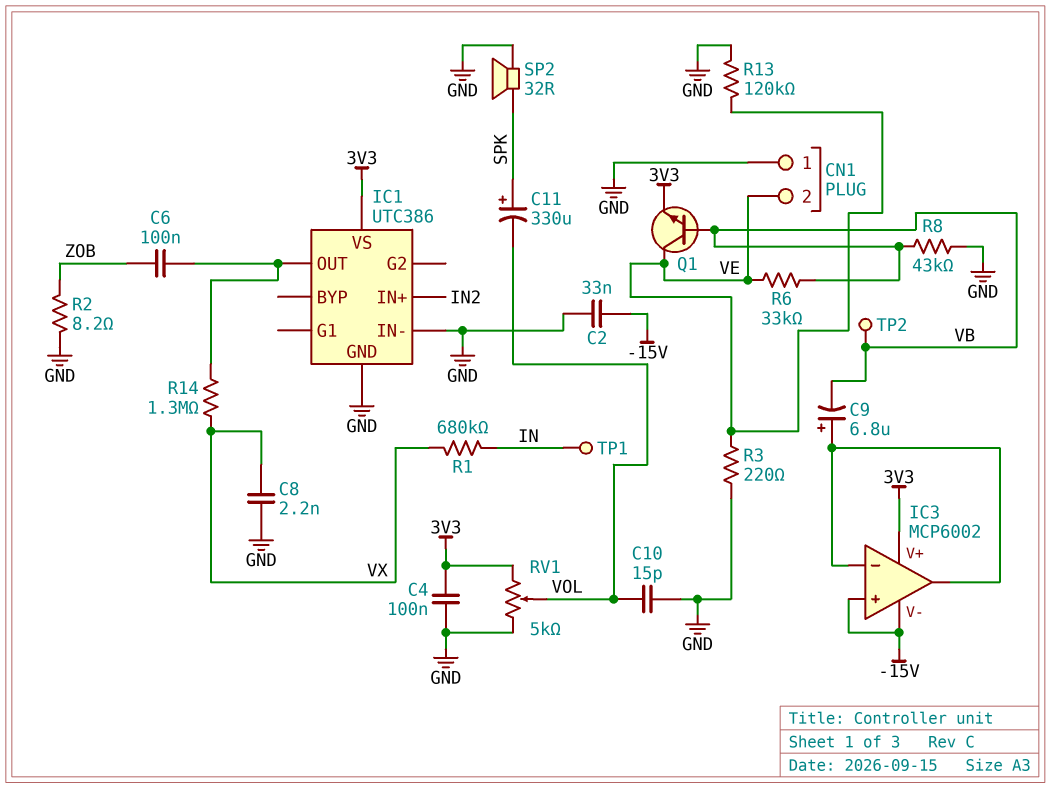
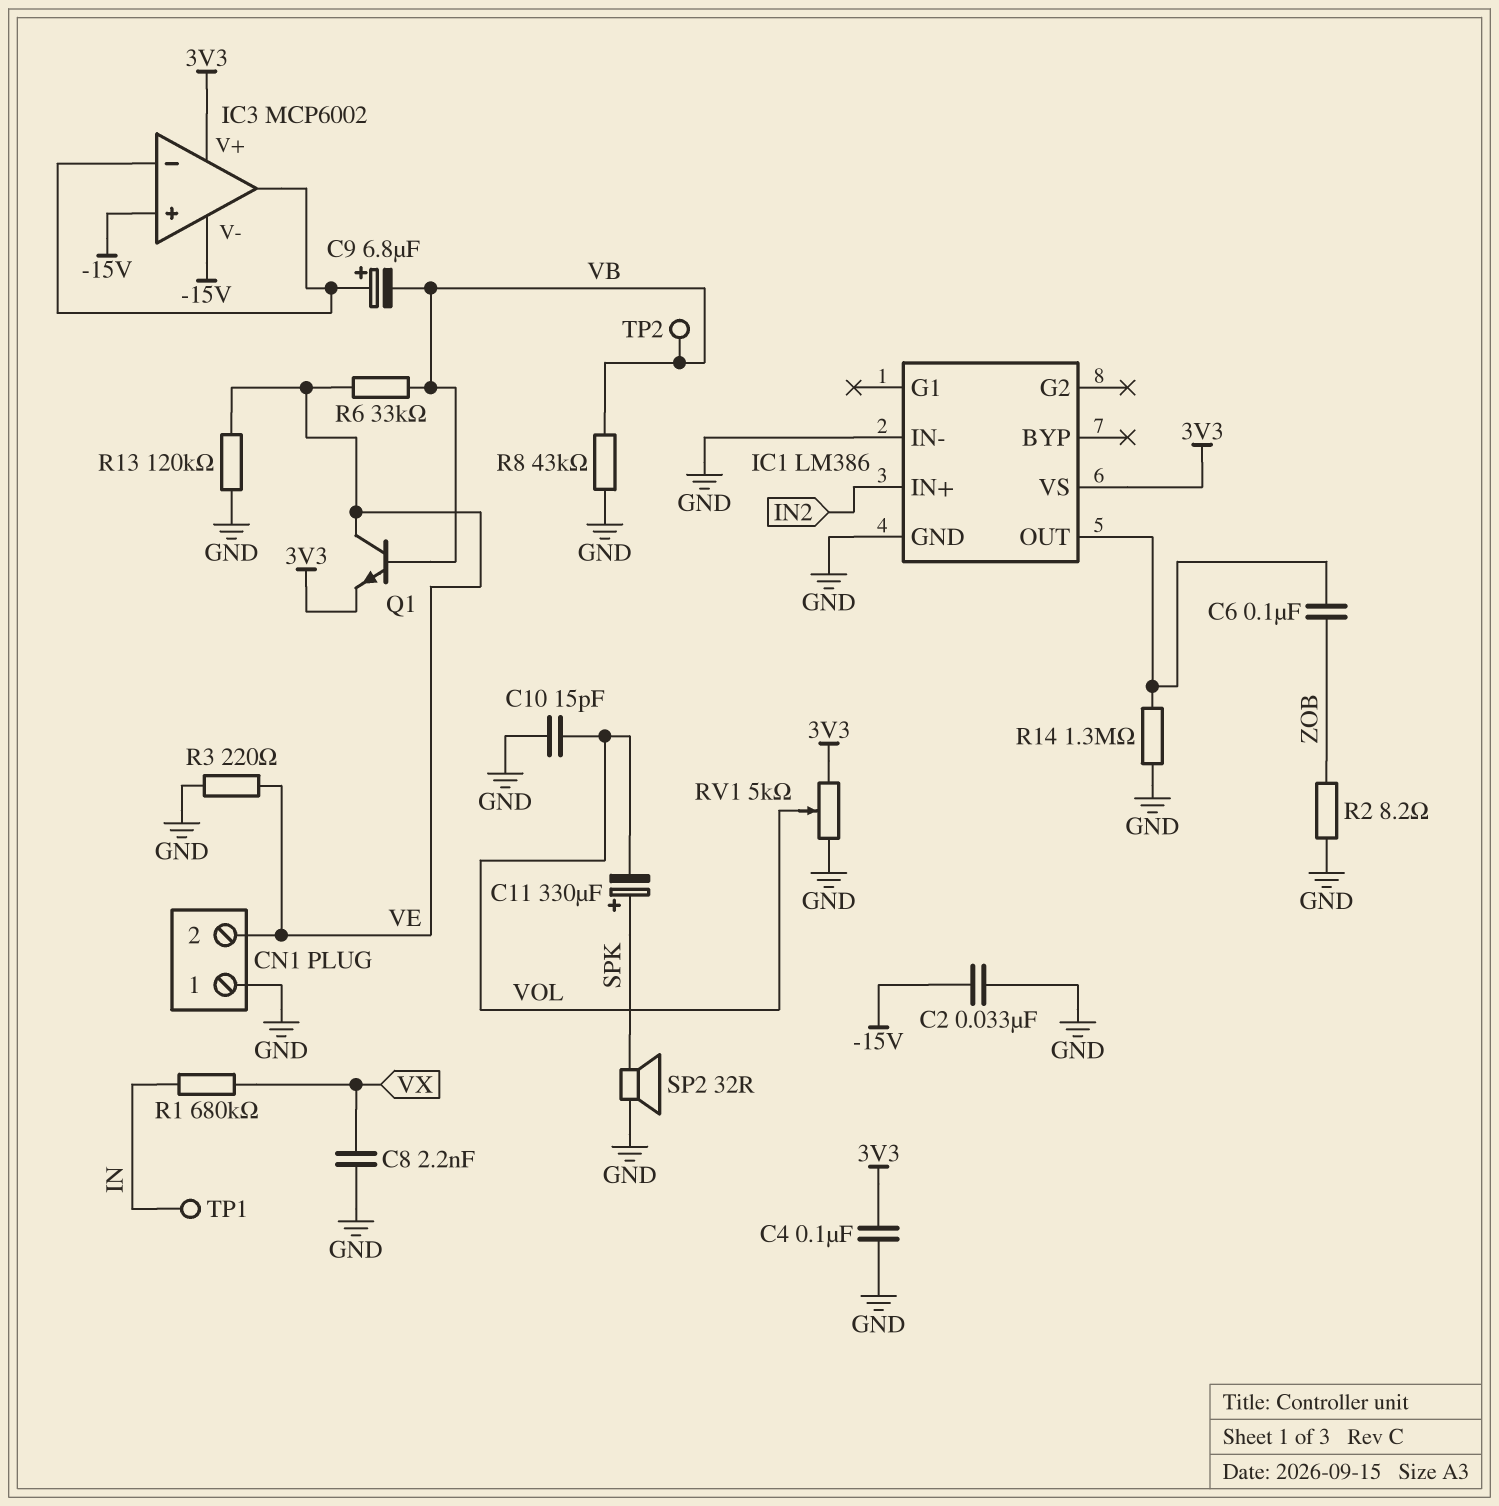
IC1: UTC386 -> LM386
R14: 1.3M (IC1/OUT, VX) -> 1.3M (GND, IC1/OUT)

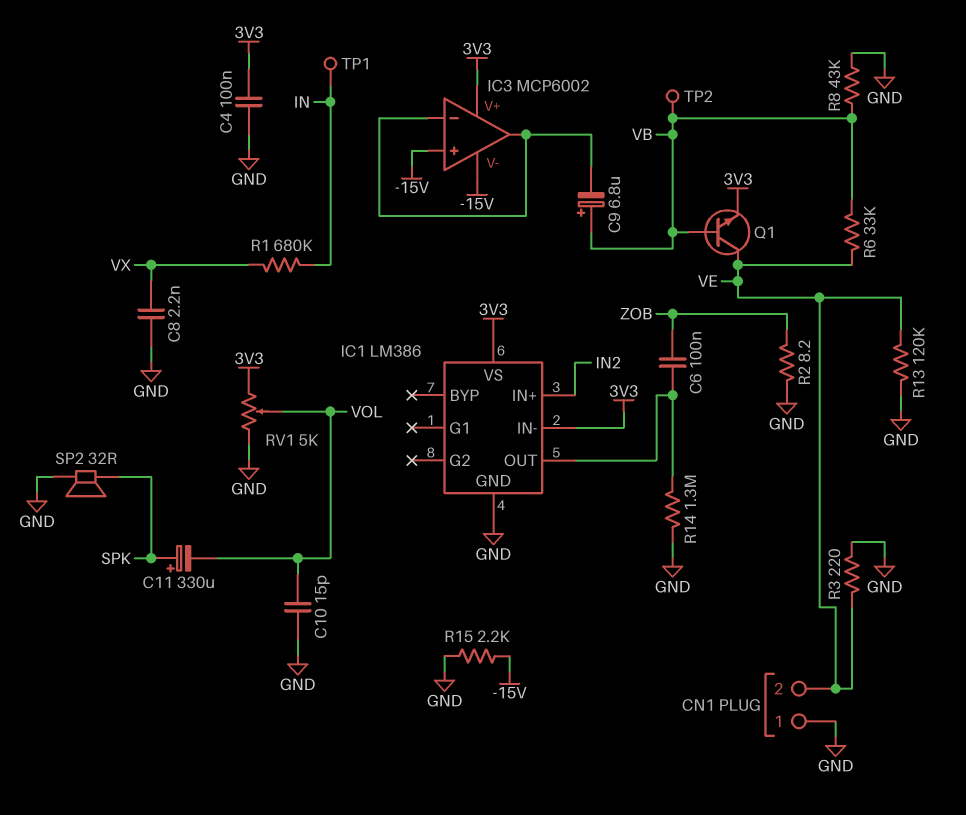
C2: 33nF (-15V, GND) -> none
C9: 6.8uF (plus IC3/in-, minus VB) -> 6.8uF (plus VB, minus IC3/in-)
IC1 pin IN-: GND -> 3V3
R15: none -> 2.2k (-15V, GND)

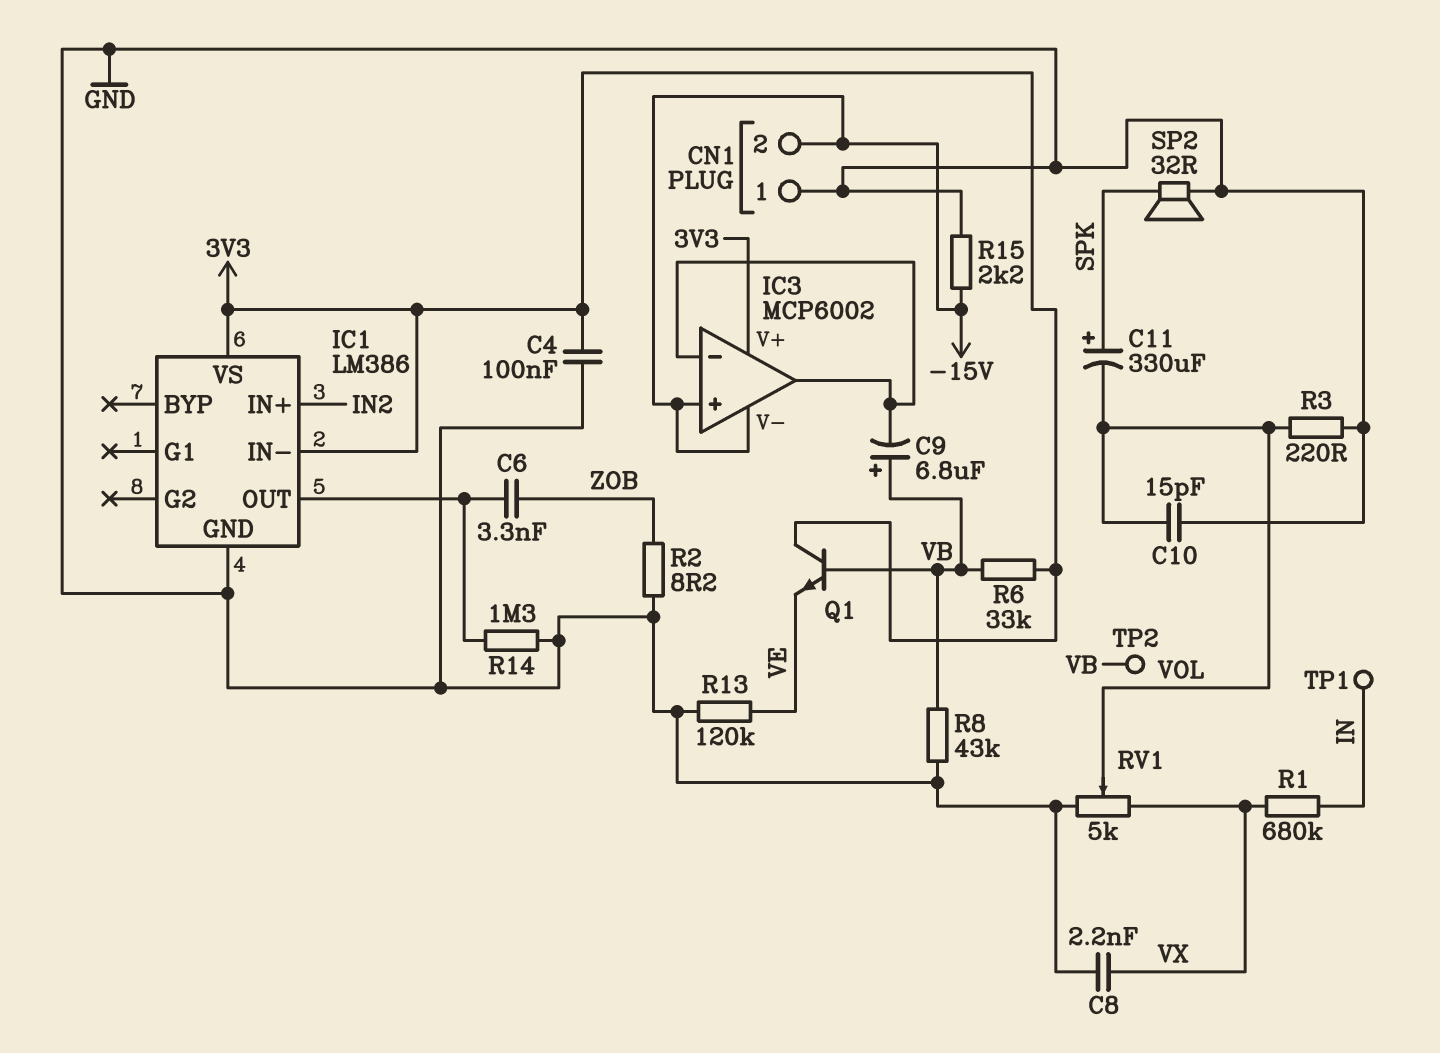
C6: 100nF (IC1/OUT, ZOB) -> 3.3nF (IC1/OUT, ZOB)
CN1 pin 2: VE -> -15V
Q1: NPN (B VB, C VE, E 3V3) -> NPN (B VB, C 3V3, E VE)
R3: 220 (GND, VE) -> 220 (GND, VOL)
R6: 33k (VB, VE) -> 33k (3V3, VB)
RV1: 5k (3V3, GND, wiper VOL) -> 5k (GND, VX, wiper VOL)

